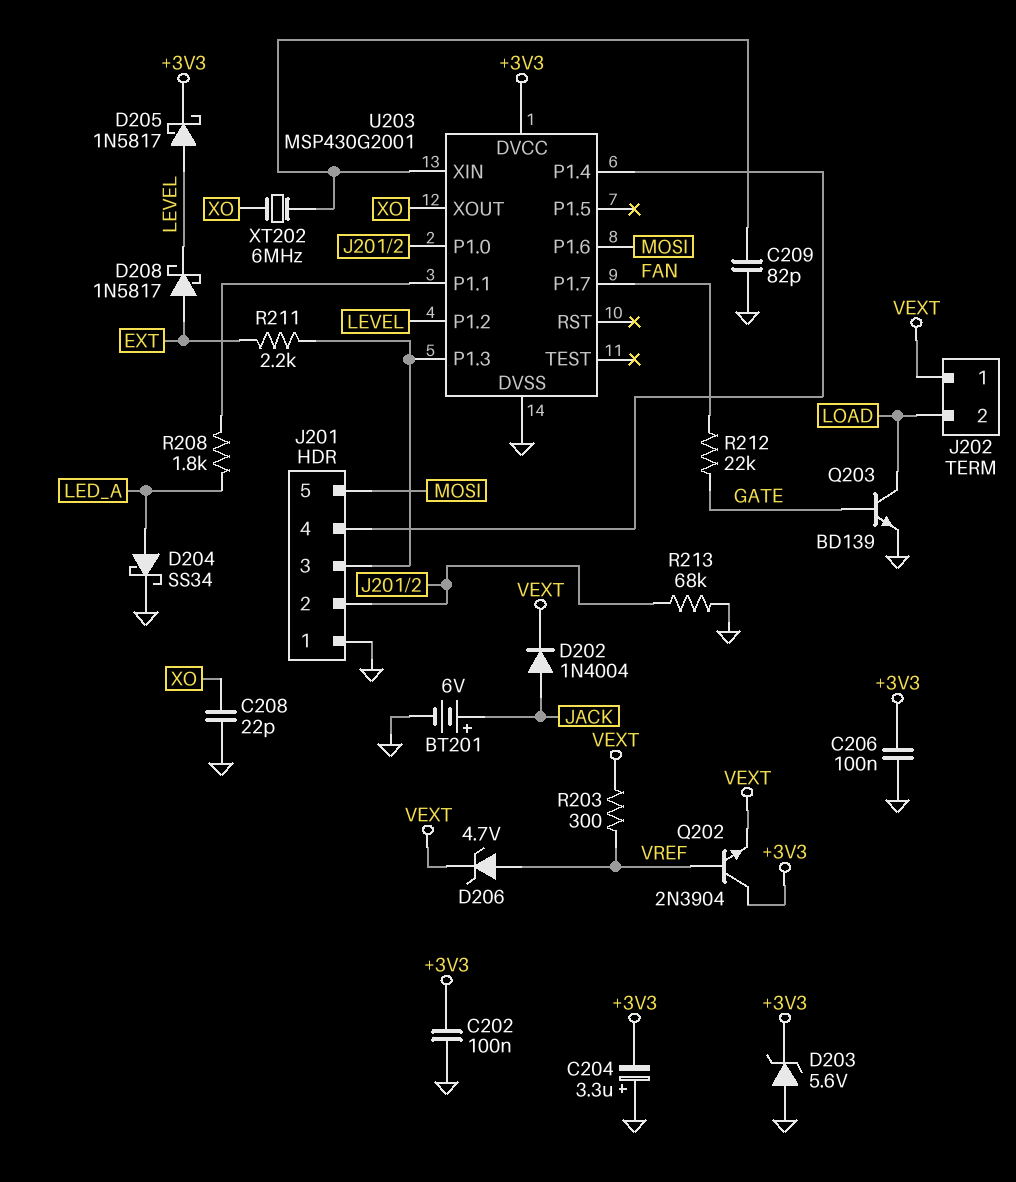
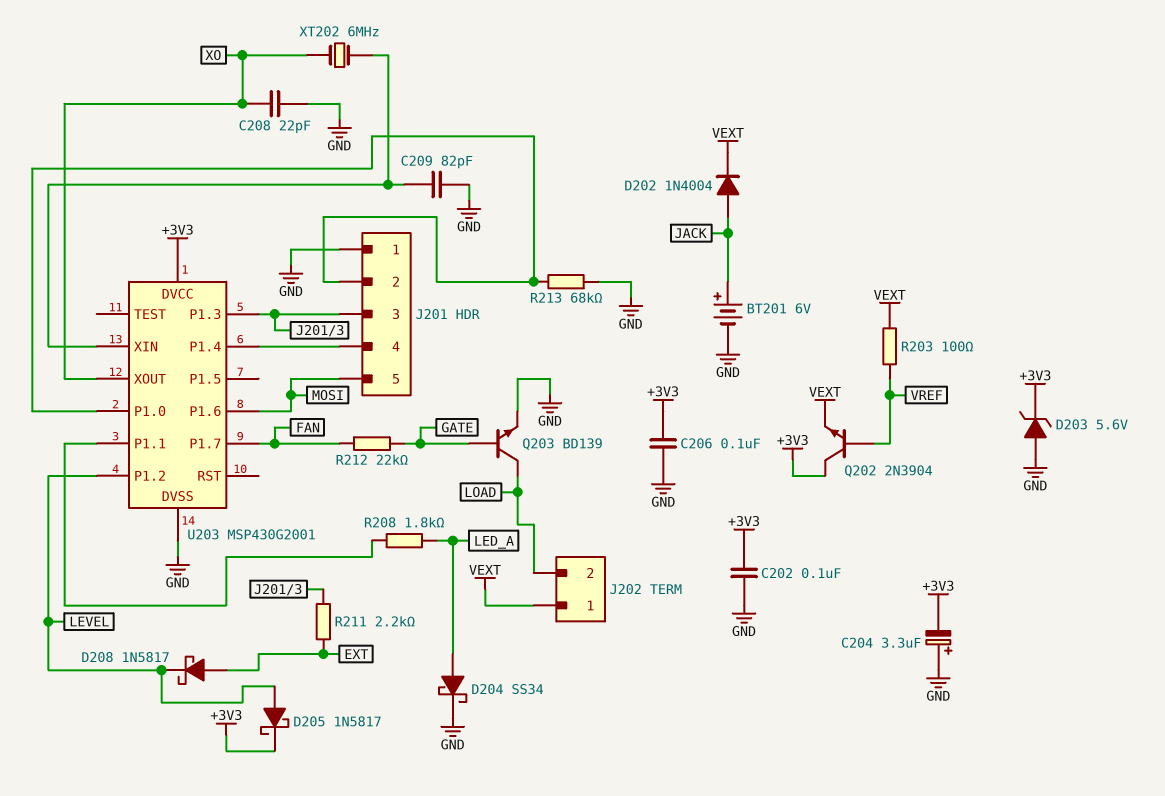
D206: zener 4.7V (A VREF, K VEXT) -> none
R203: 300 (VEXT, VREF) -> 100 (VEXT, VREF)

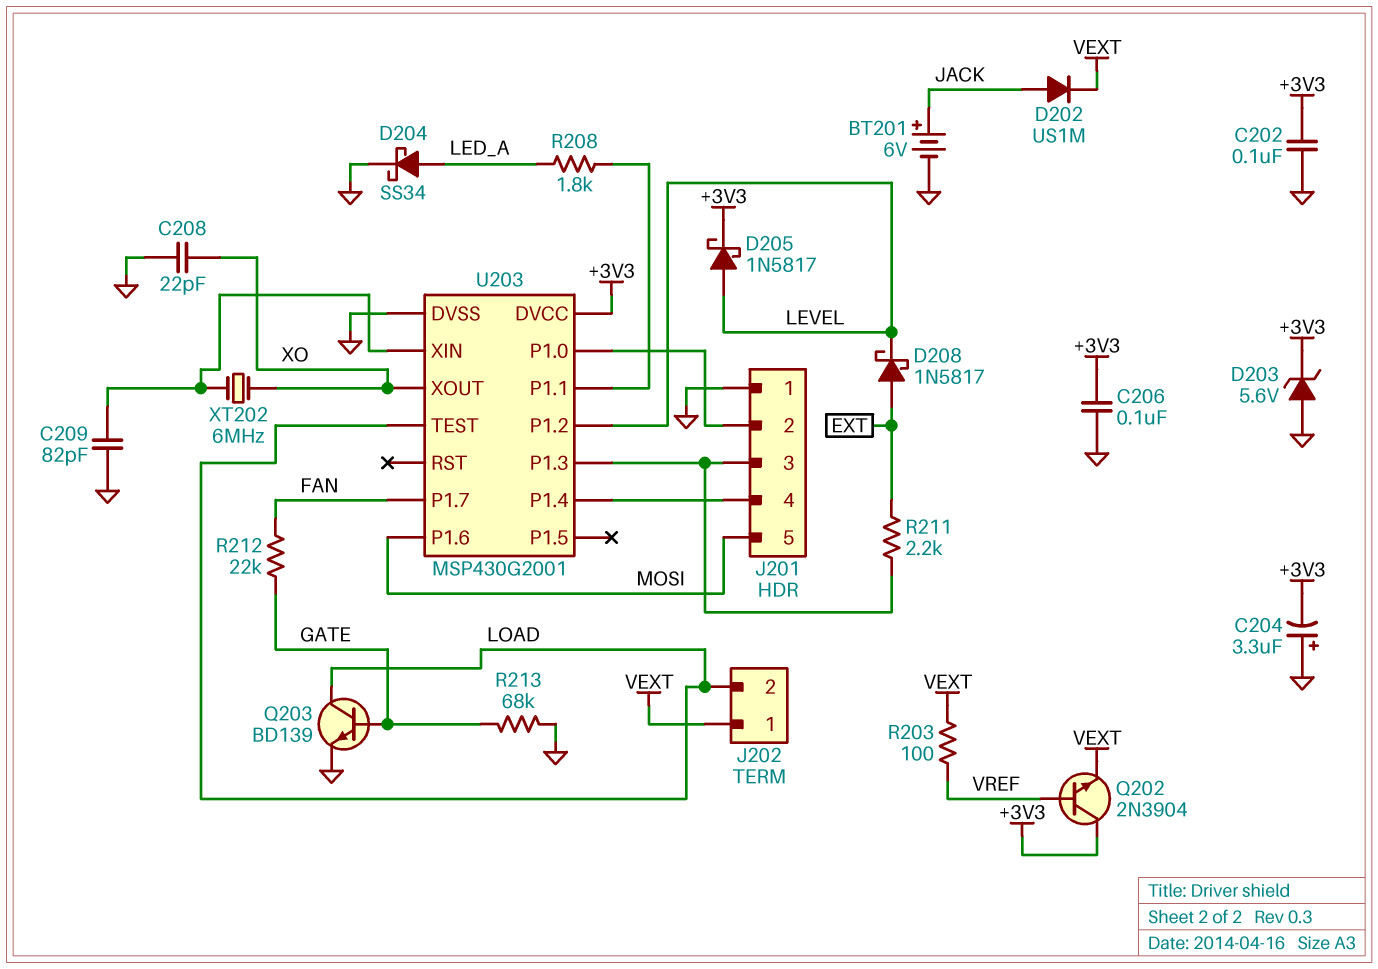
D202: diode 1N4004 (A JACK, K VEXT) -> diode US1M (A JACK, K VEXT)
R213: 68k (GND, J201/2) -> 68k (GATE, GND)
U203 pin TEST: none -> LOAD

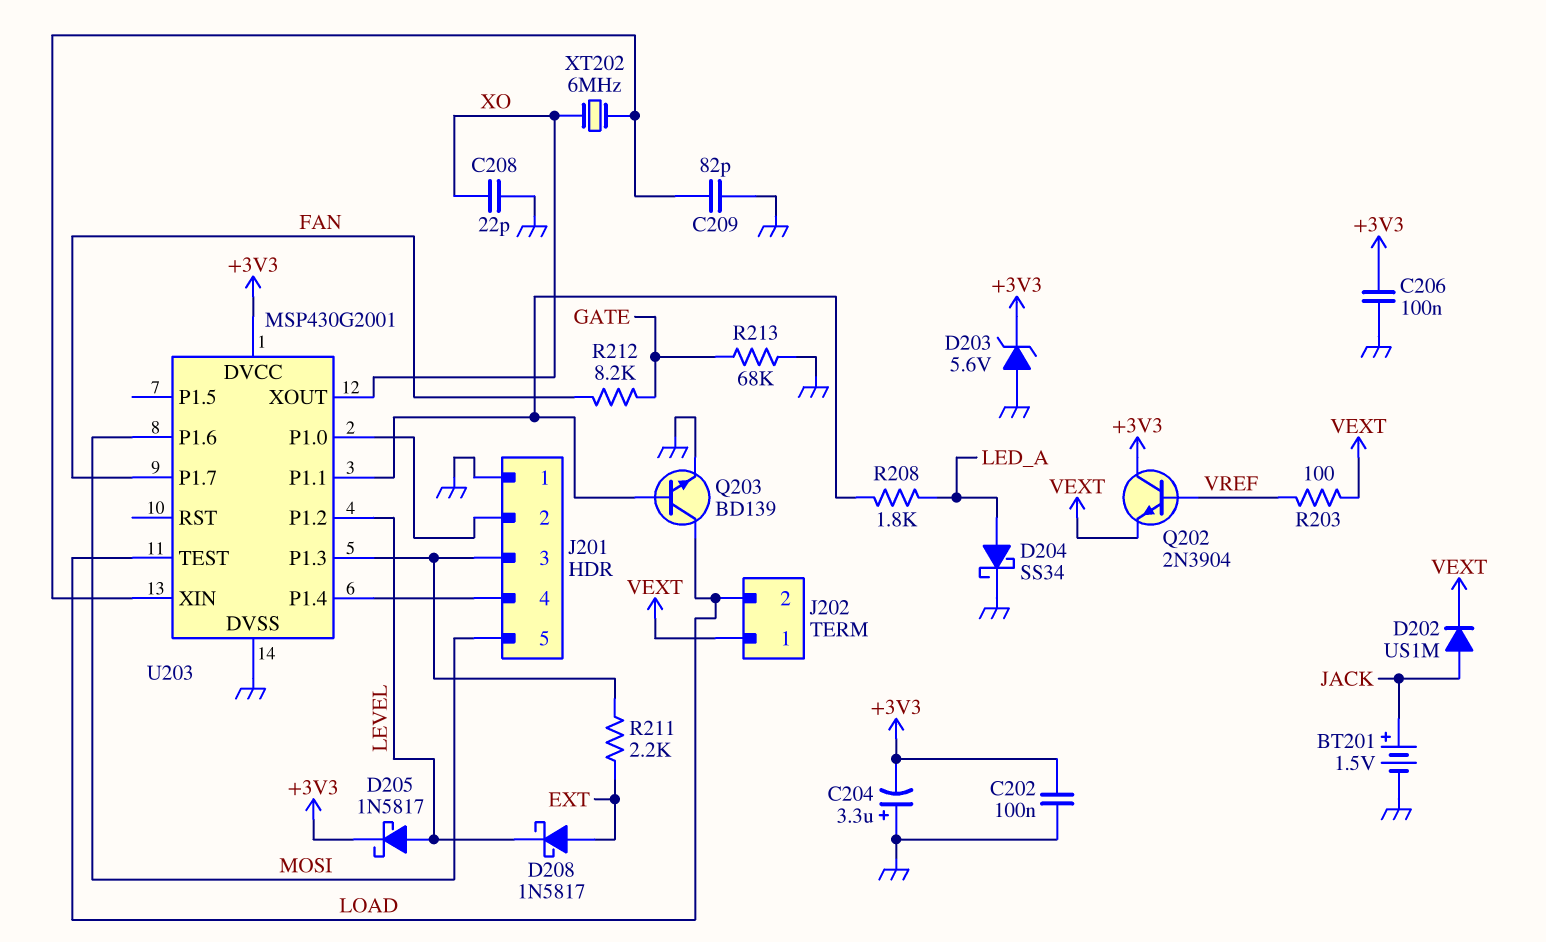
BT201: 6V (plus JACK, minus GND) -> 1.5V (plus JACK, minus GND)
Q203: NPN BD139 (B GATE, C LOAD, E GND) -> NPN BD139 (B U203/P1.1, C LOAD, E GND)
R212: 22k (FAN, GATE) -> 8.2k (FAN, GATE)

